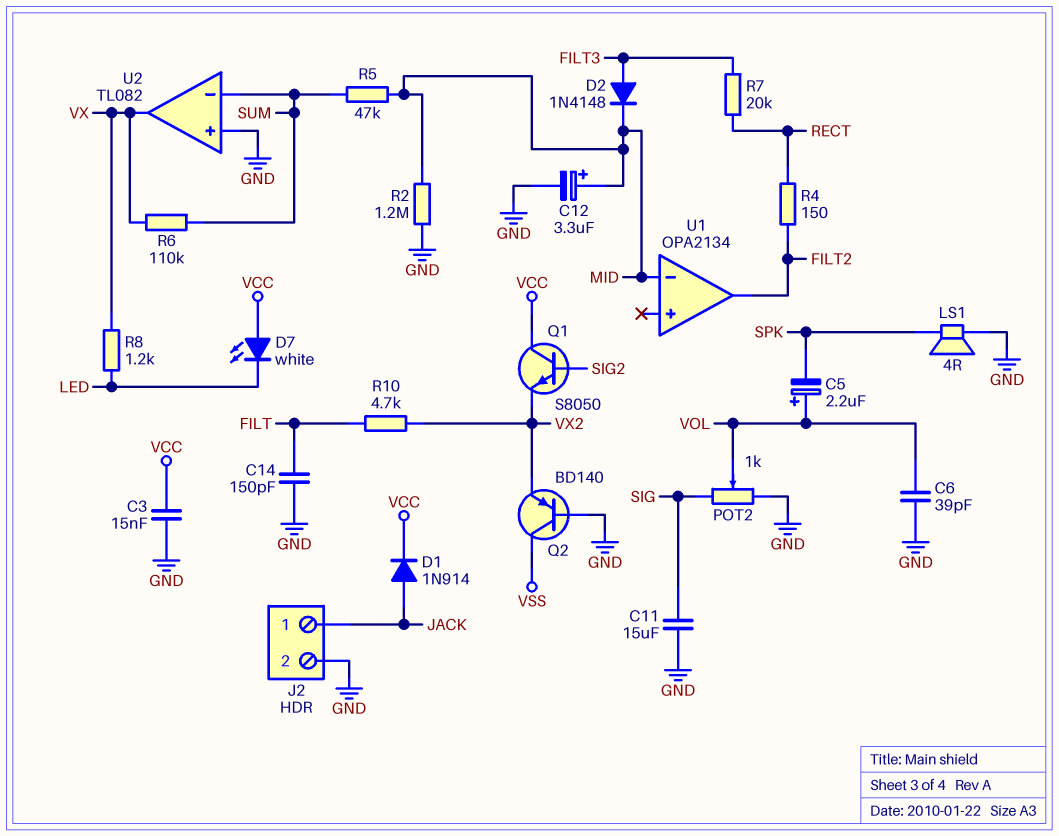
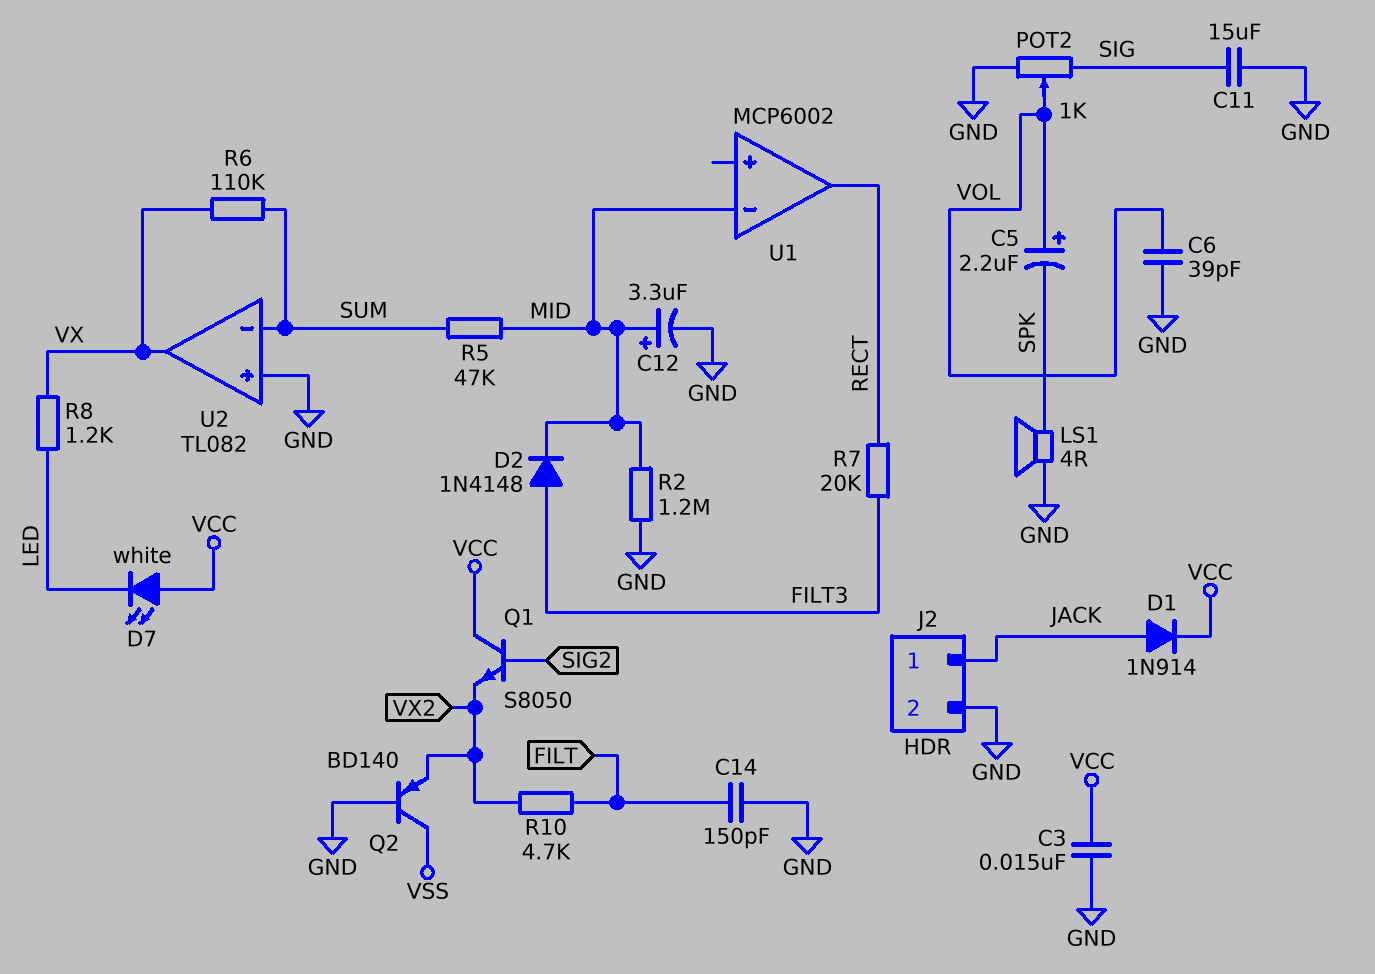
R4: 150 (FILT2, RECT) -> none
U1: OPA2134 -> MCP6002
U1 pin out: FILT2 -> RECT

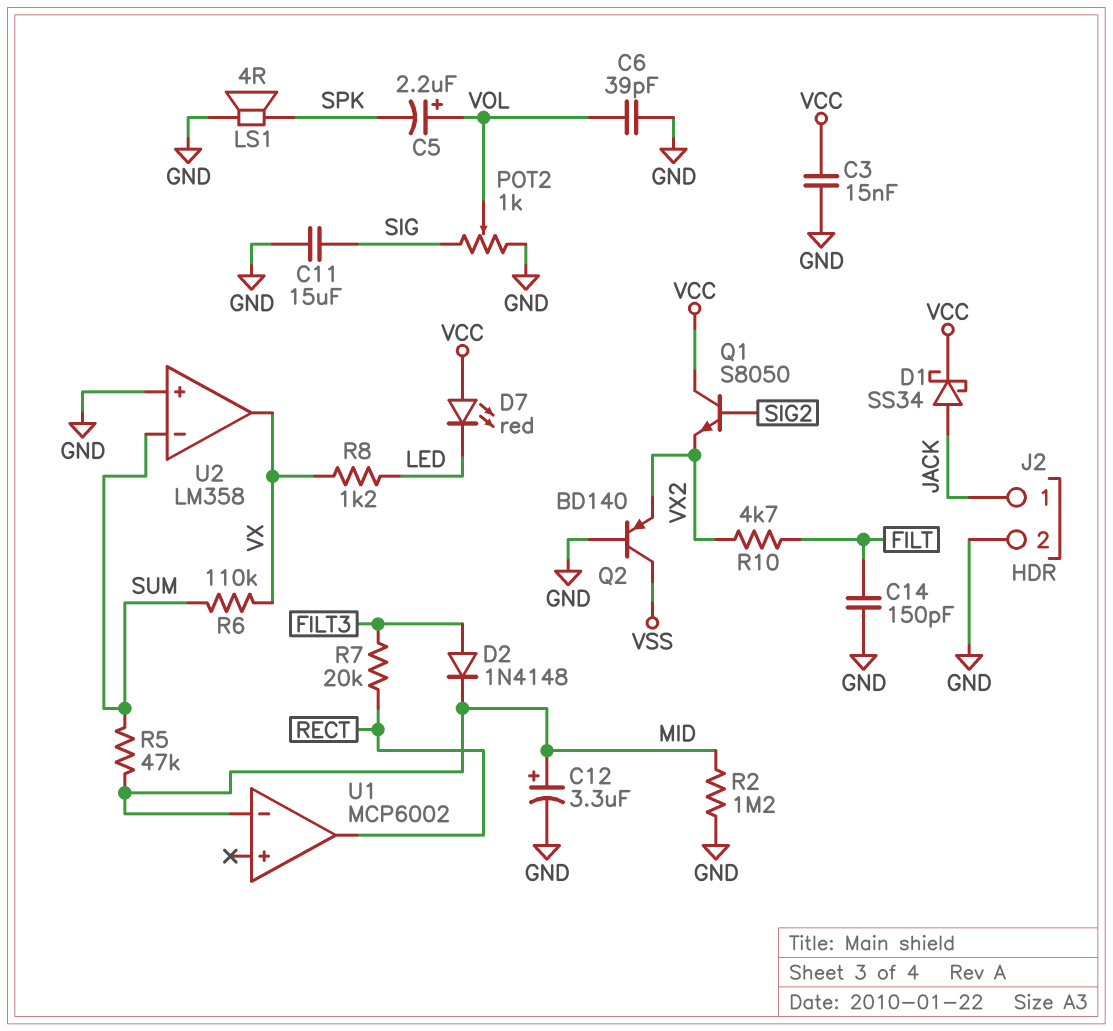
D1: diode 1N914 (A JACK, K VCC) -> schottky SS34 (A JACK, K VCC)
D7: LED white (A VCC, K LED) -> LED red (A VCC, K LED)
U2: TL082 -> LM358

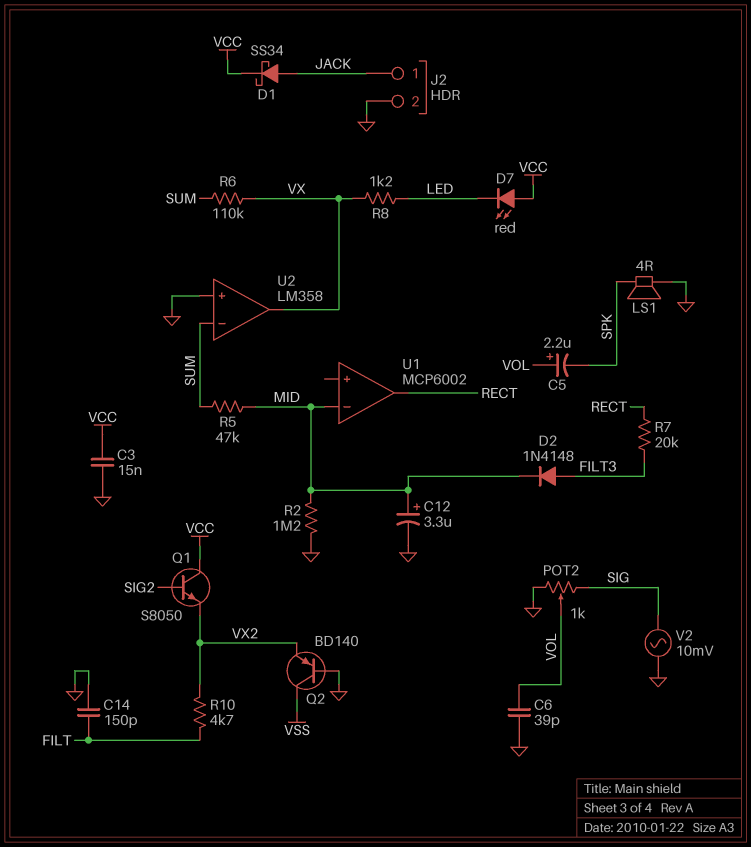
C11: 15uF (GND, SIG) -> none
V2: none -> AC 10mV (GND, SIG)

